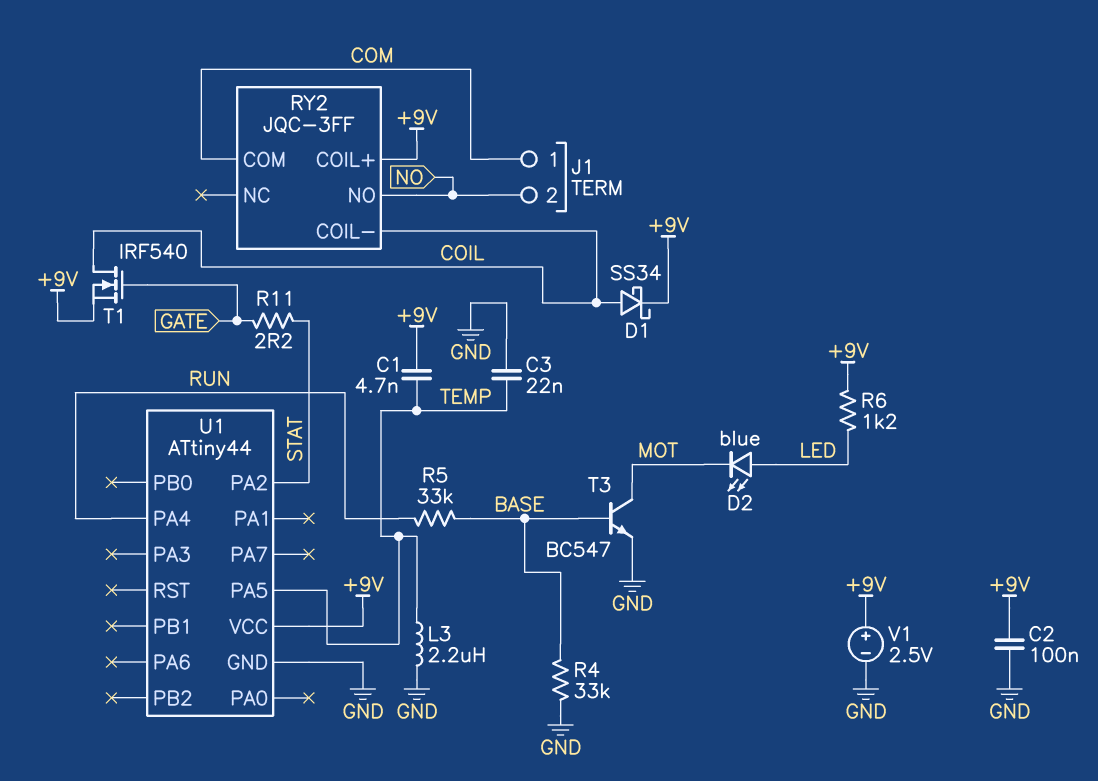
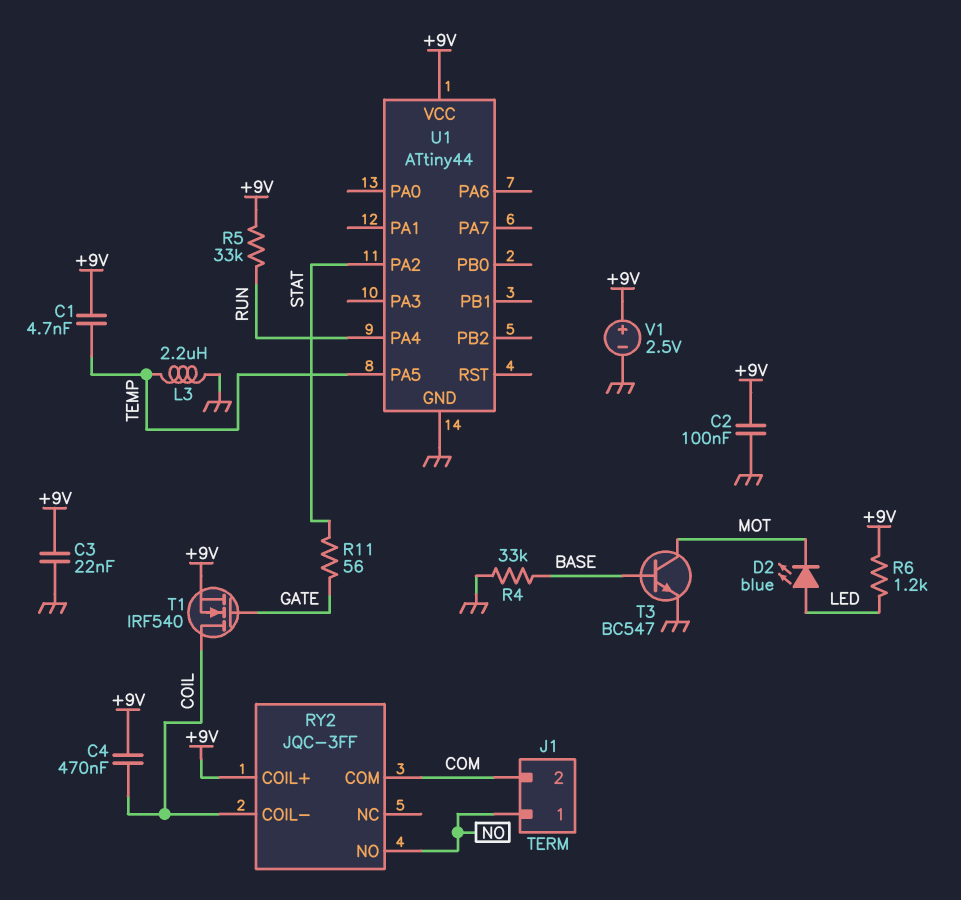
C3: 22nF (GND, TEMP) -> 22nF (+9V, GND)
C4: none -> 470nF (+9V, COIL)
D1: schottky SS34 (A COIL, K +9V) -> none
J1 pin 1: COM -> NO
J1 pin 2: NO -> COM
R5: 33k (BASE, RUN) -> 33k (+9V, RUN)
R11: 2.2 (GATE, STAT) -> 56 (GATE, STAT)

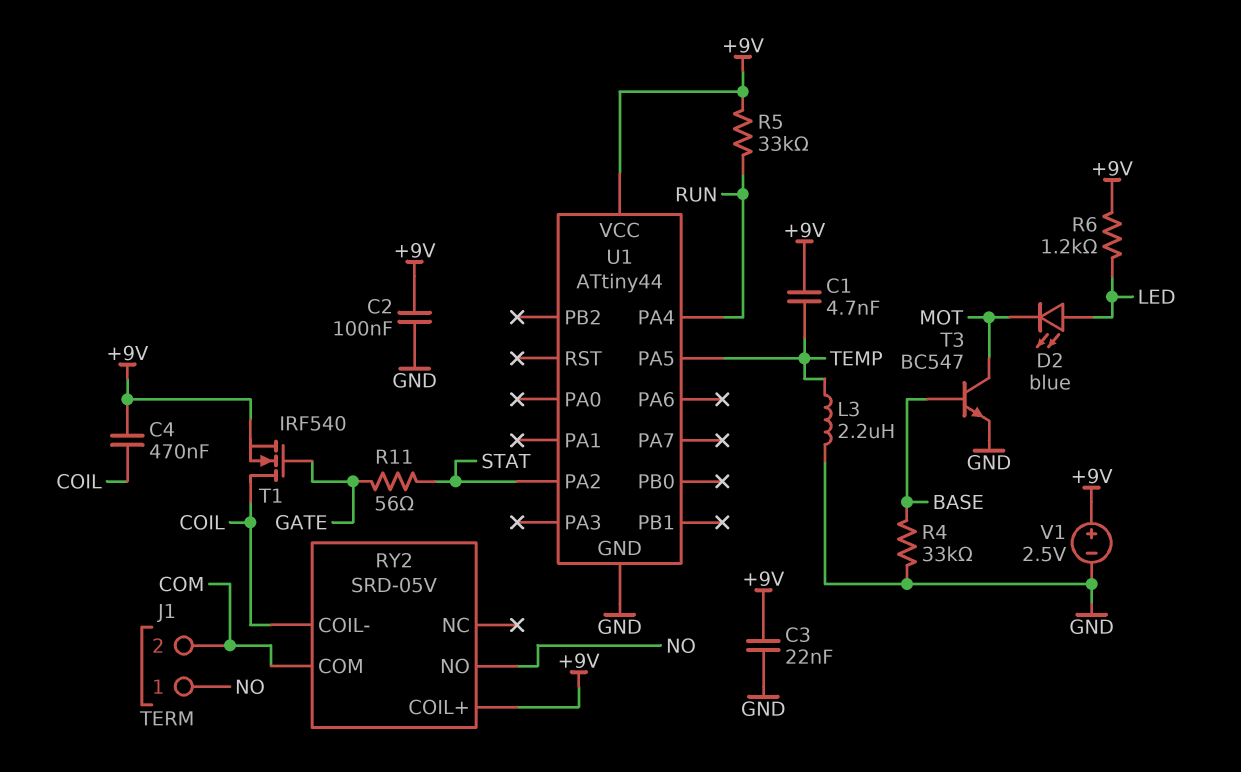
RY2: JQC-3FF -> SRD-05V

